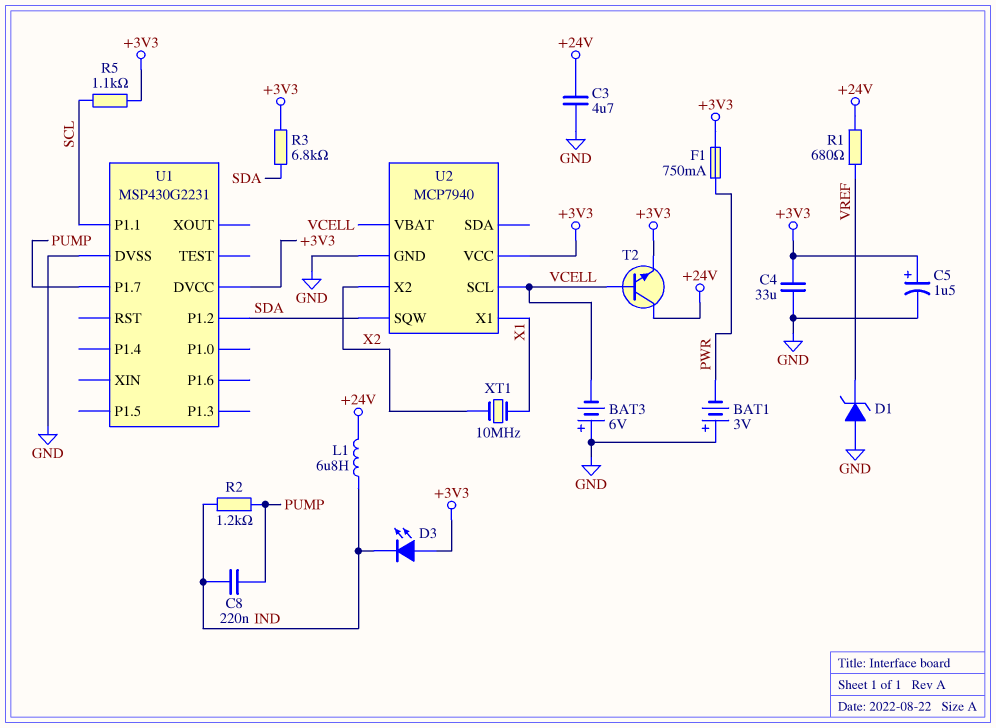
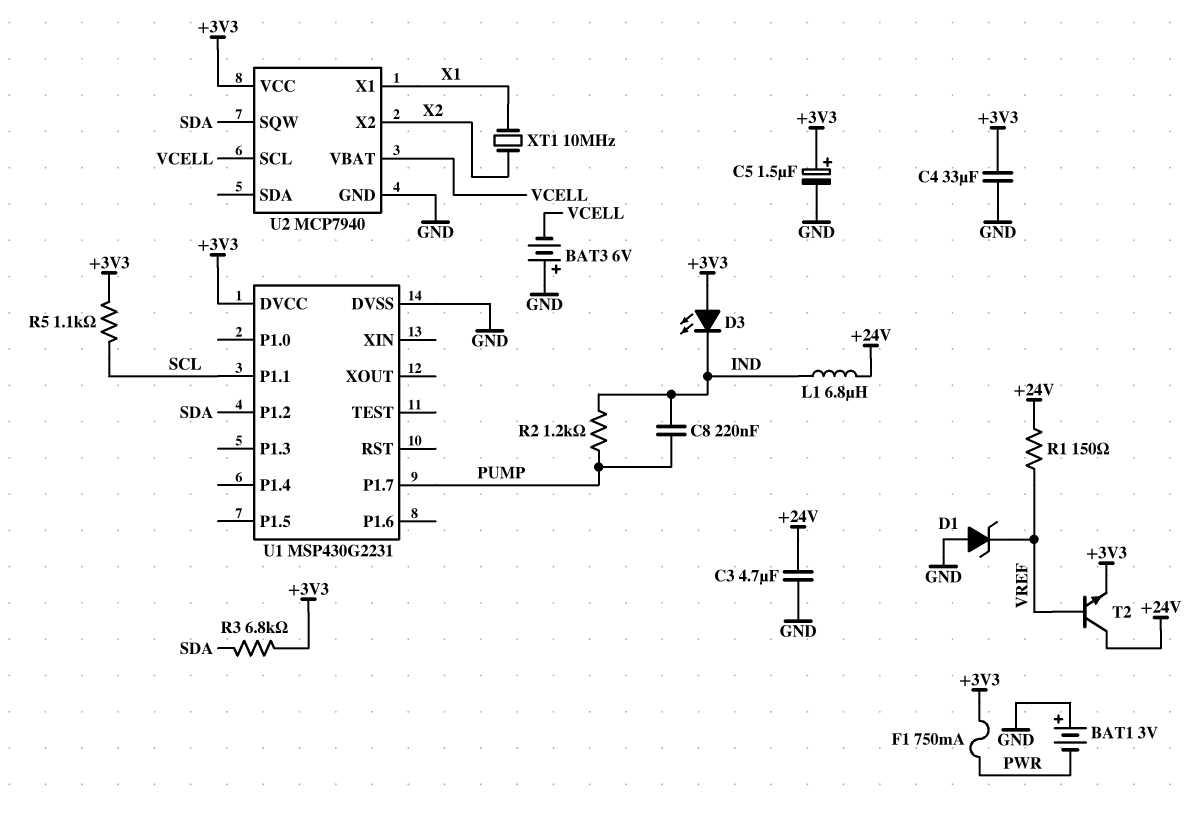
R1: 680 (+24V, VREF) -> 150 (+24V, VREF)
T2: NPN (B VCELL, C +24V, E +3V3) -> NPN (B VREF, C +24V, E +3V3)

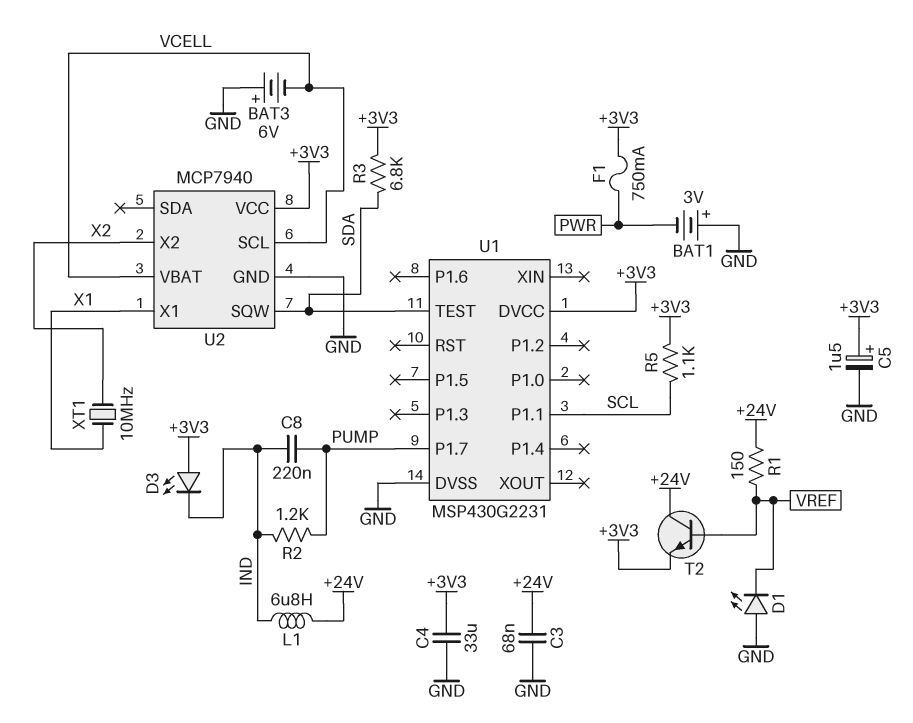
C3: 4.7uF (+24V, GND) -> 68nF (+24V, GND)
D1: zener (A GND, K VREF) -> LED (A GND, K VREF)
U1 pin P1.2: SDA -> none
U1 pin TEST: none -> SDA

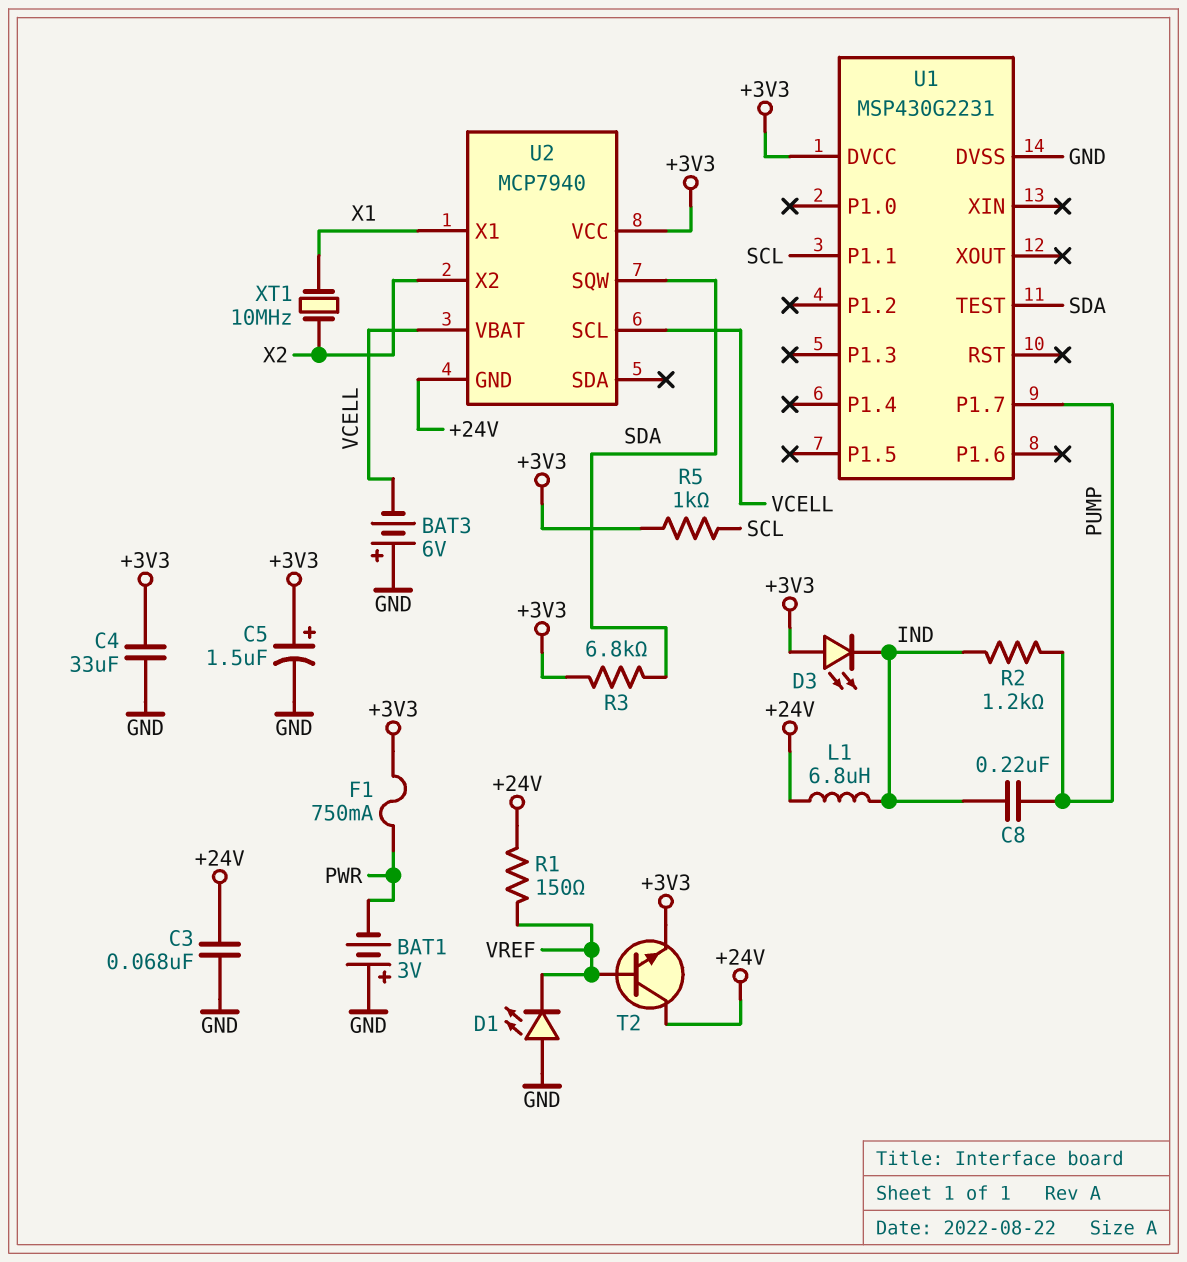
R5: 1.1k (+3V3, SCL) -> 1k (+3V3, SCL)
U2 pin GND: GND -> +24V

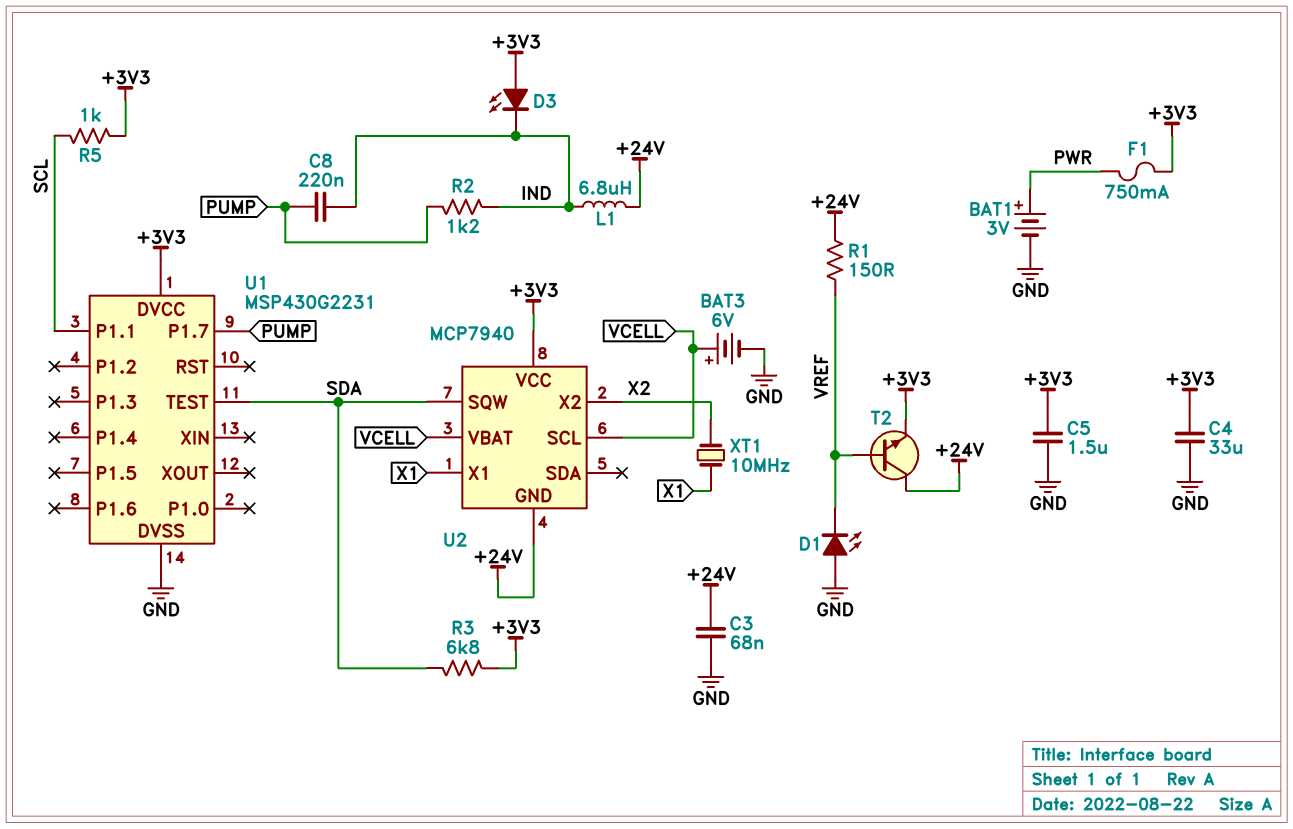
BAT1: 3V (plus GND, minus PWR) -> 3V (plus PWR, minus GND)
BAT3: 6V (plus GND, minus VCELL) -> 6V (plus VCELL, minus GND)
C5: 1.5uF (plus +3V3, minus GND) -> 1.5uF (+3V3, GND)

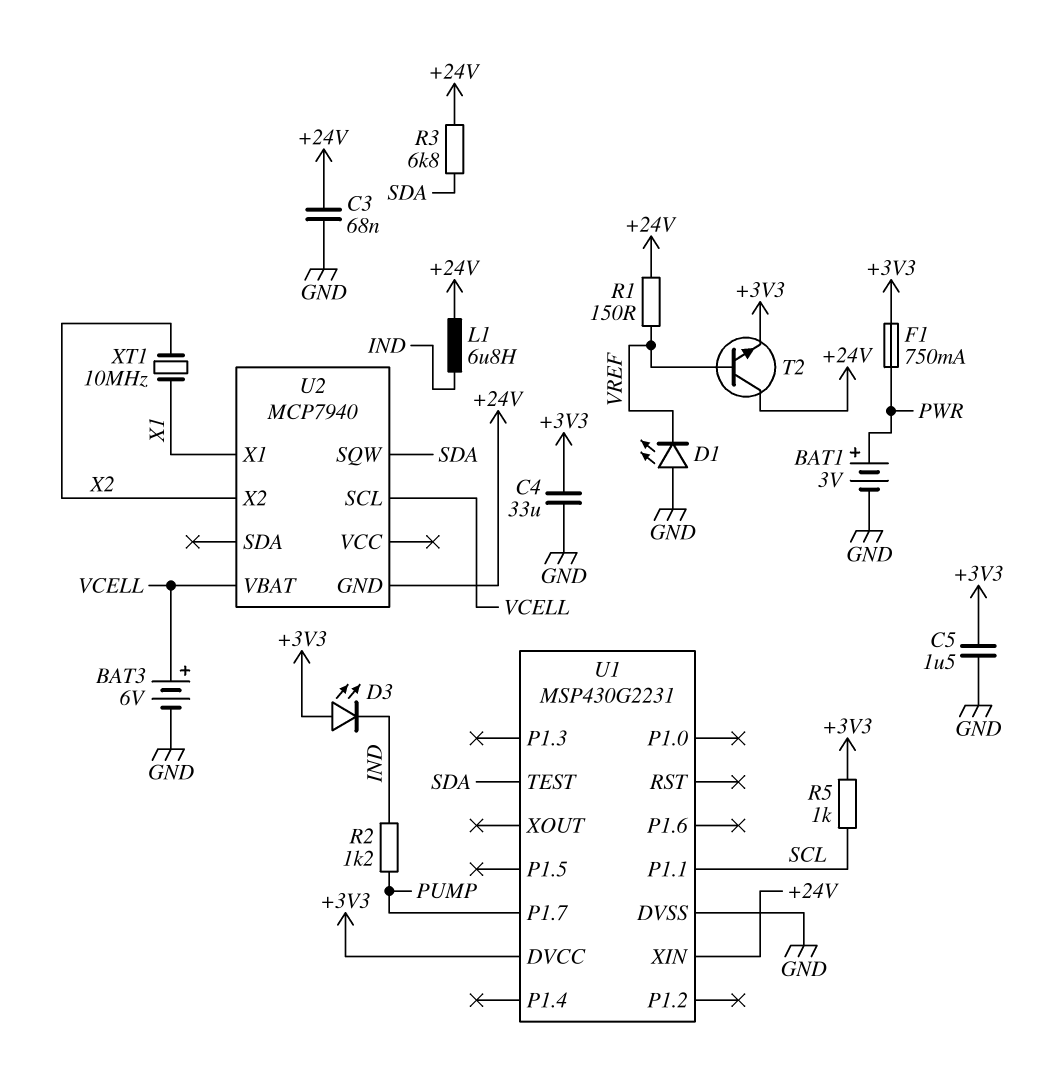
C8: 220nF (IND, PUMP) -> none
R3: 6.8k (+3V3, SDA) -> 6.8k (+24V, SDA)
U1 pin XIN: none -> +24V
U2 pin VCC: +3V3 -> none

